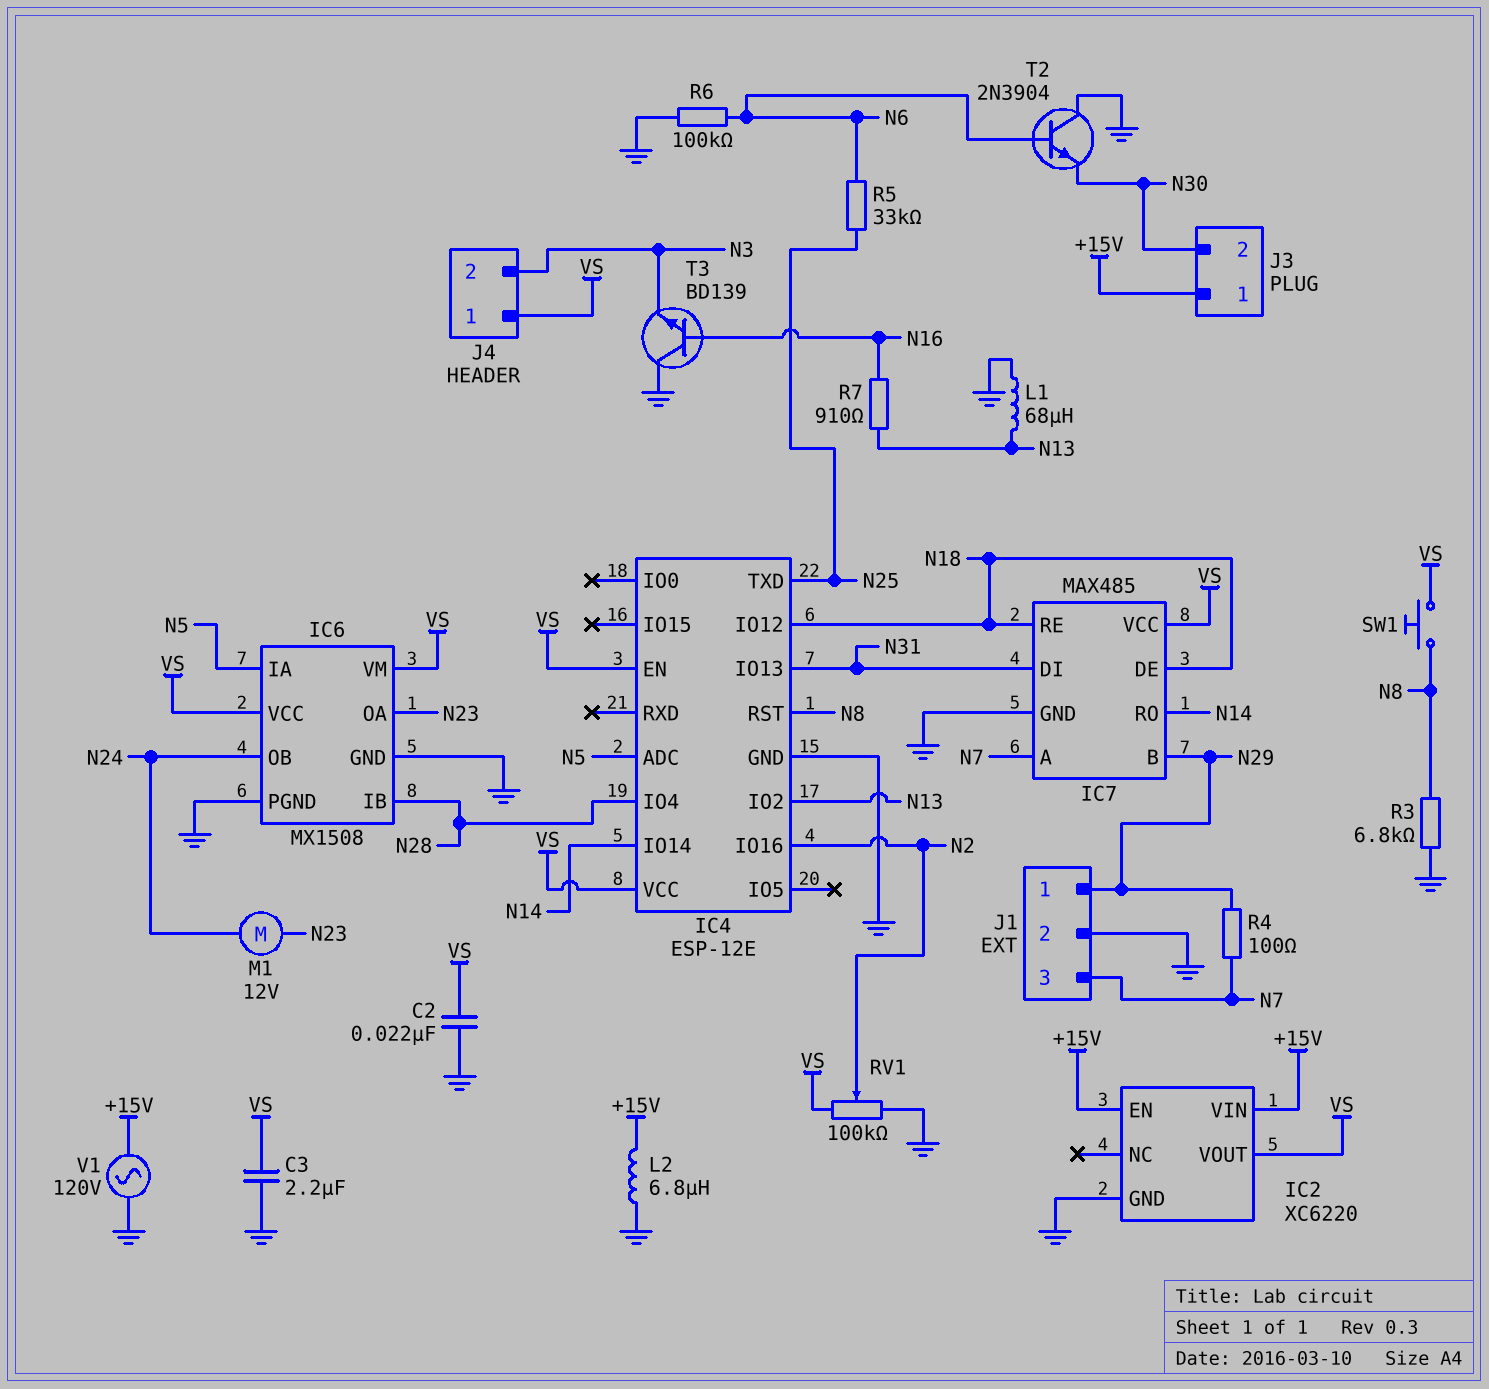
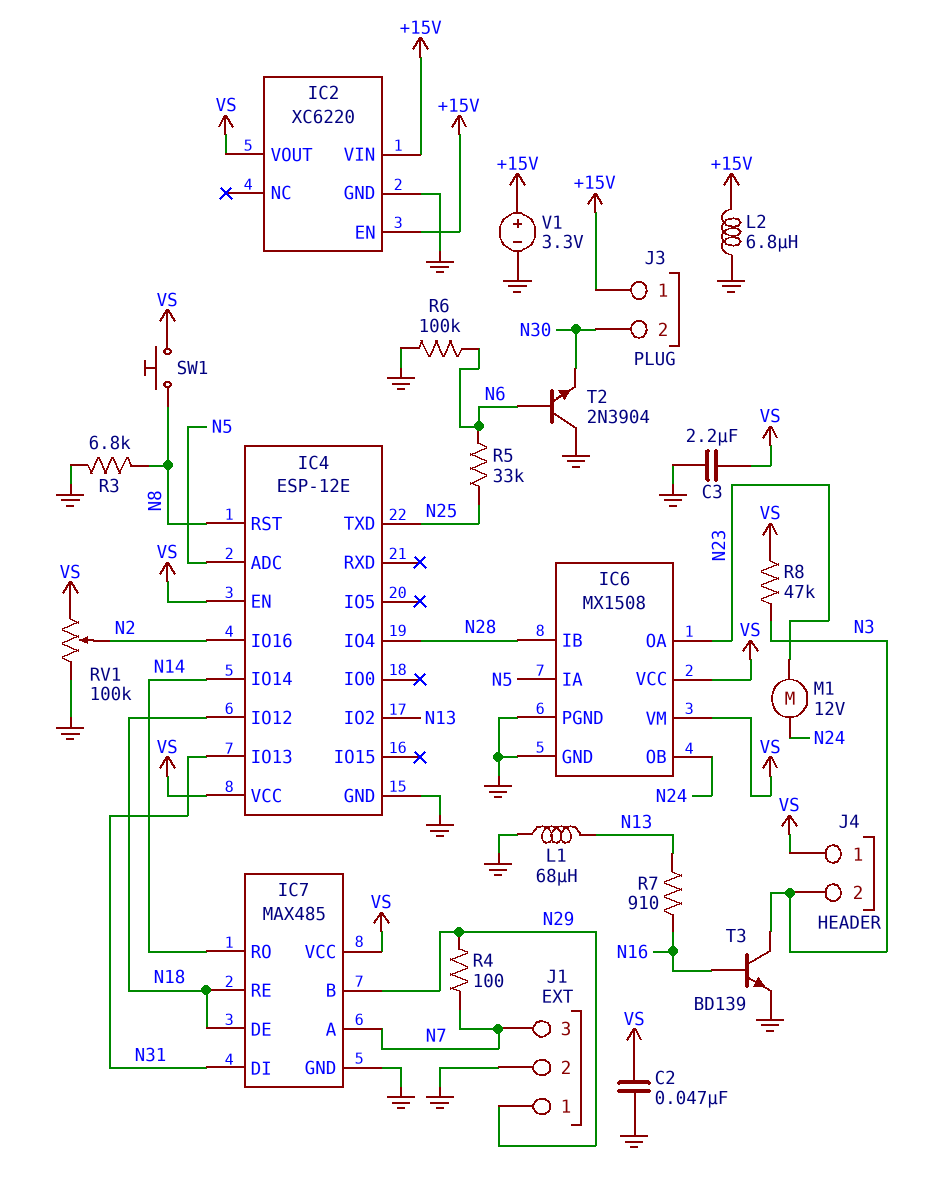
C2: 22nF (GND, VS) -> 47nF (GND, VS)
R8: none -> 47k (N3, VS)
T3: NPN BD139 (B N16, C GND, E N3) -> NPN BD139 (B N16, C N3, E GND)
V1: AC 120V (+15V, GND) -> 3.3V (plus +15V, minus GND)

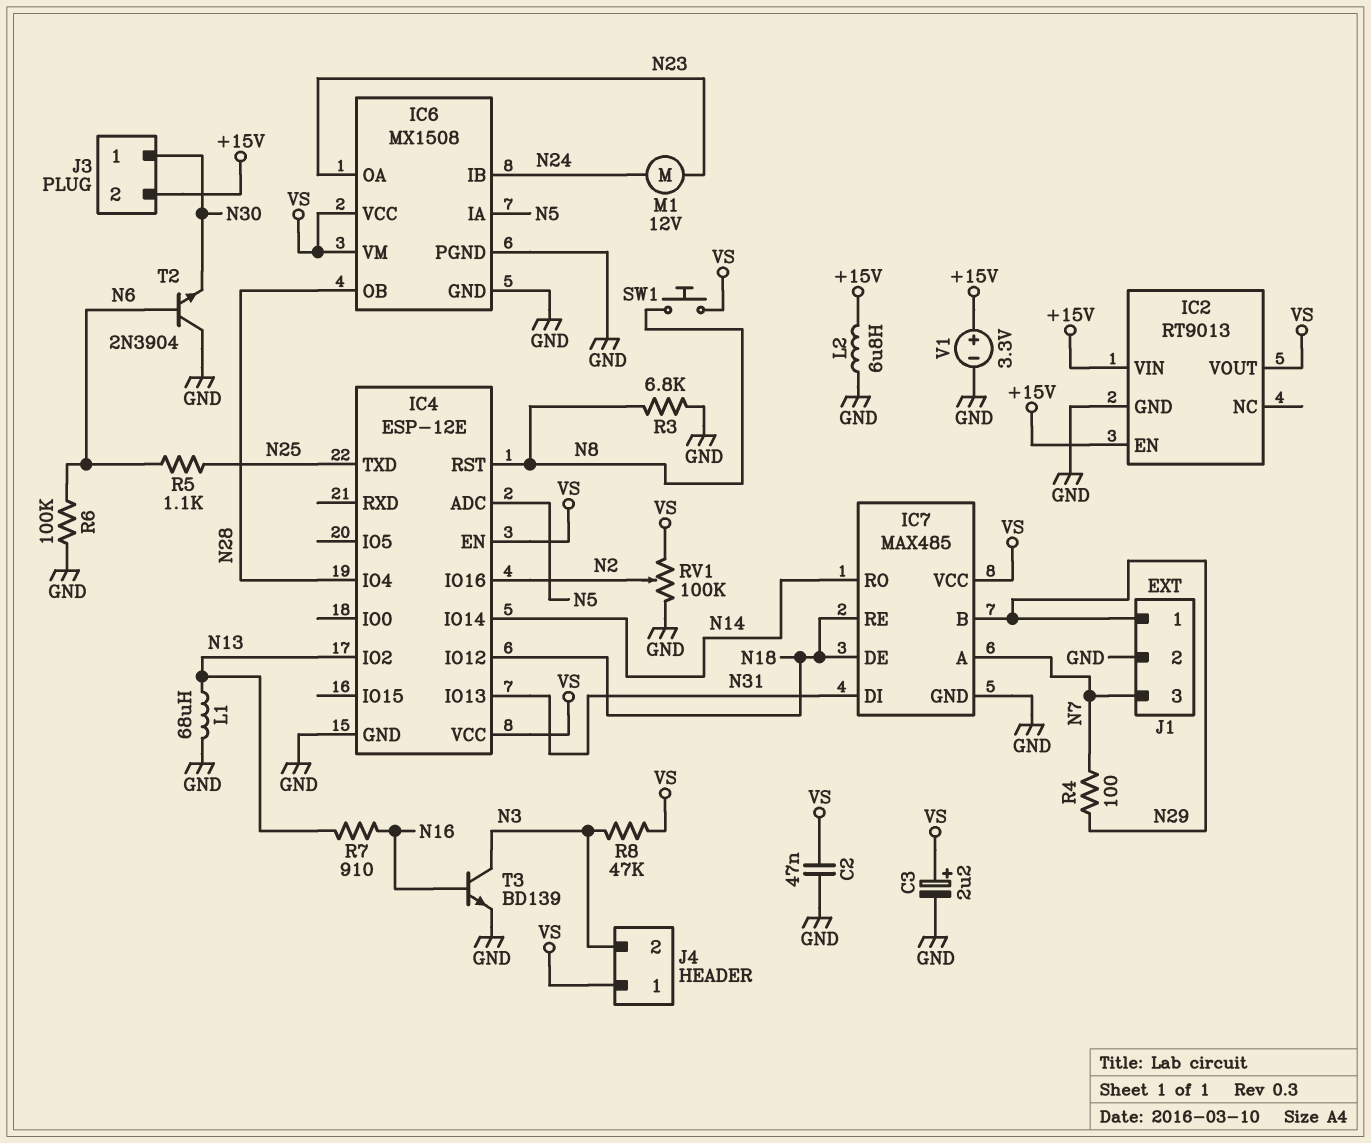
C3: 2.2uF (GND, VS) -> 2.2uF (plus VS, minus GND)
IC2: XC6220 -> RT9013
IC6 pin IB: N28 -> N24
IC6 pin OB: N24 -> N28
J3 pin 1: +15V -> N30
J3 pin 2: N30 -> +15V
R5: 33k (N6, N25) -> 1.1k (N6, N25)

